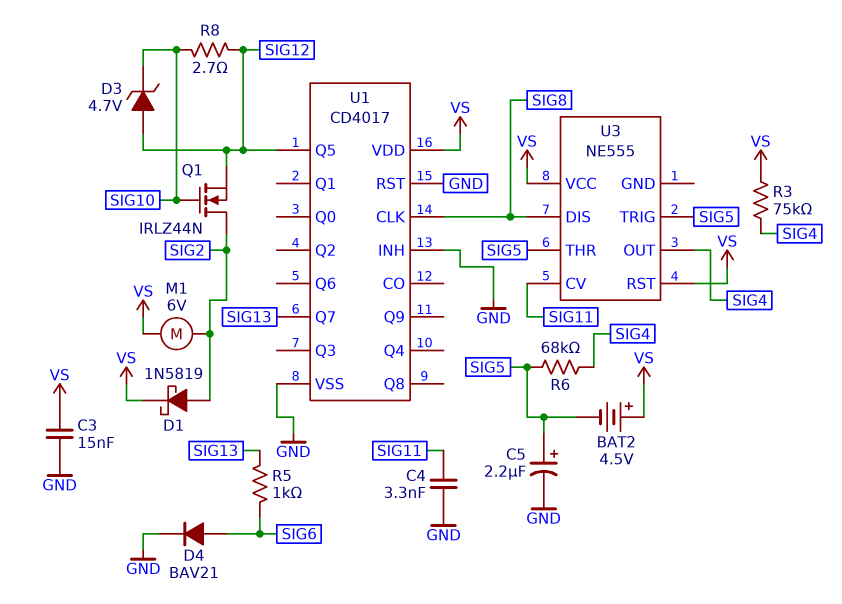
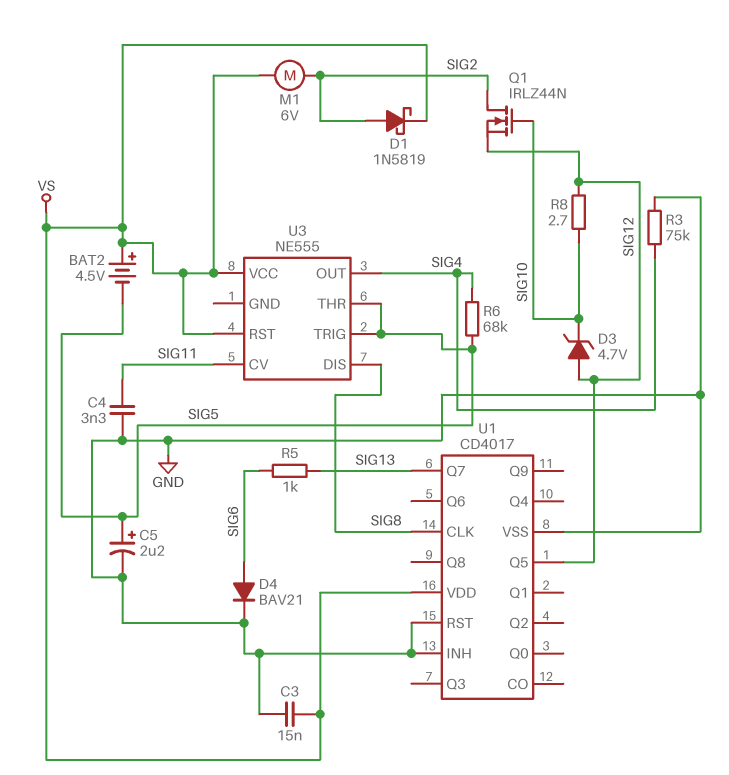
R3: 75k (SIG4, VS) -> 75k (GND, SIG4)

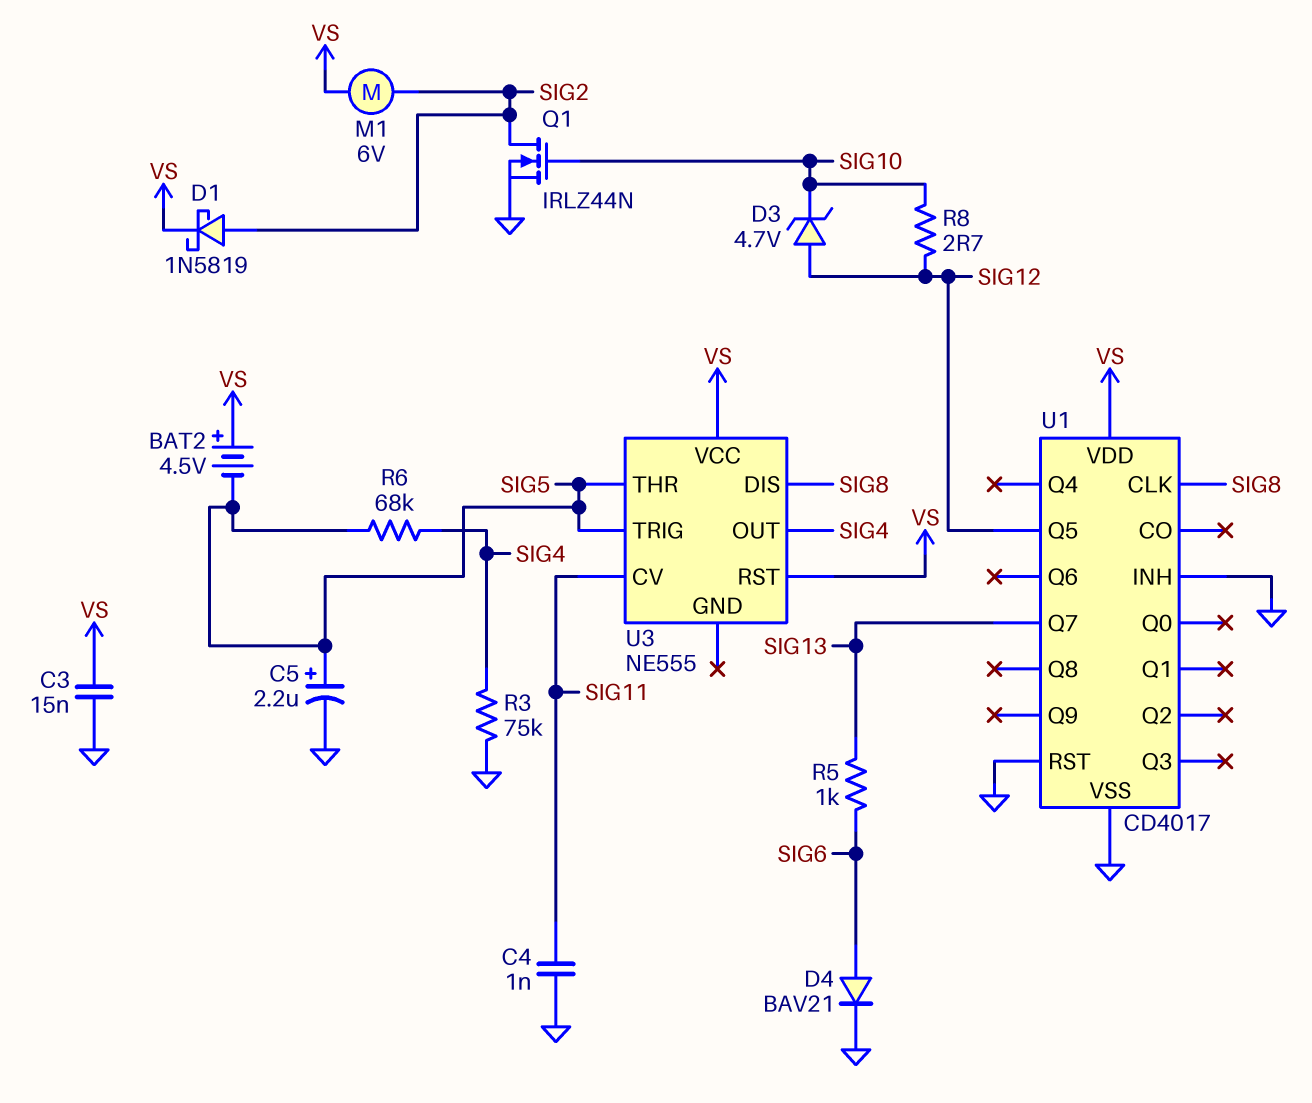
C4: 3.3nF (GND, SIG11) -> 1nF (GND, SIG11)
Q1: NMOS IRLZ44N (G SIG10, D SIG2, S SIG12) -> NMOS IRLZ44N (G SIG10, D SIG2, S GND)

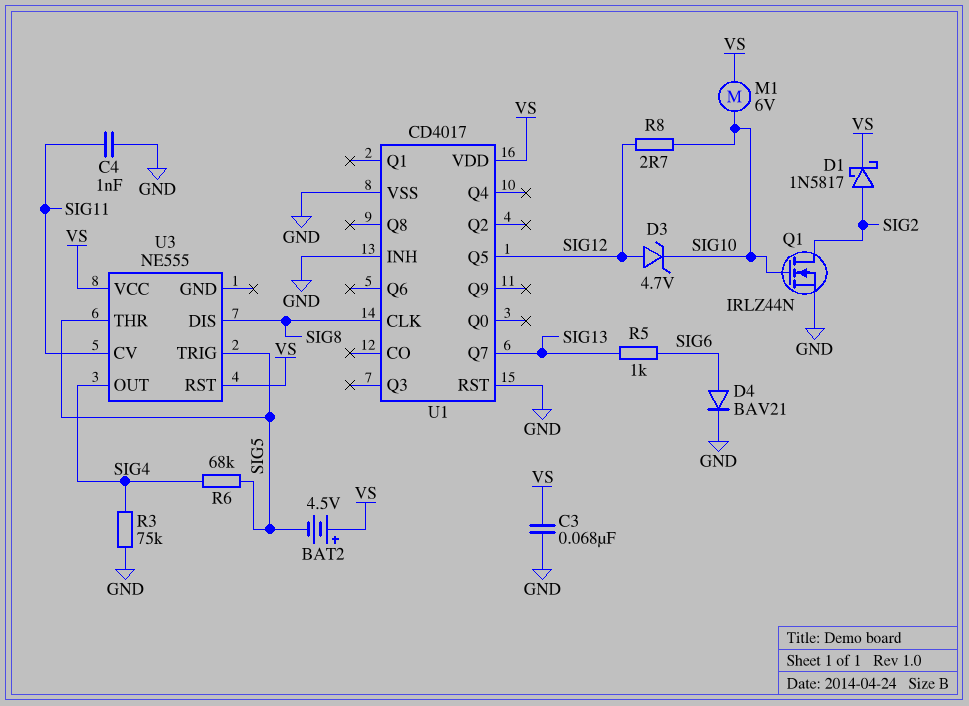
C3: 15nF (GND, VS) -> 68nF (GND, VS)
C5: 2.2uF (plus SIG5, minus GND) -> none
D1: schottky 1N5819 (A SIG2, K VS) -> schottky 1N5817 (A SIG2, K VS)
M1: motor 6V (SIG2, VS) -> motor 6V (SIG10, VS)

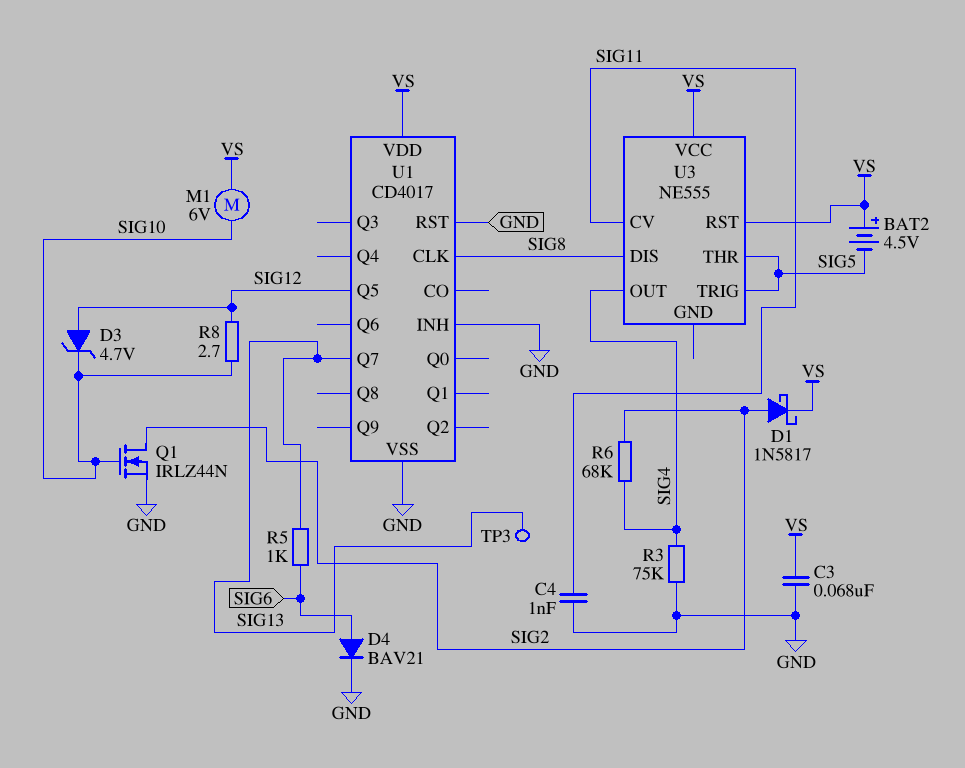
R6: 68k (SIG4, SIG5) -> 68k (SIG2, SIG4)
TP3: none -> test point (SIG13)

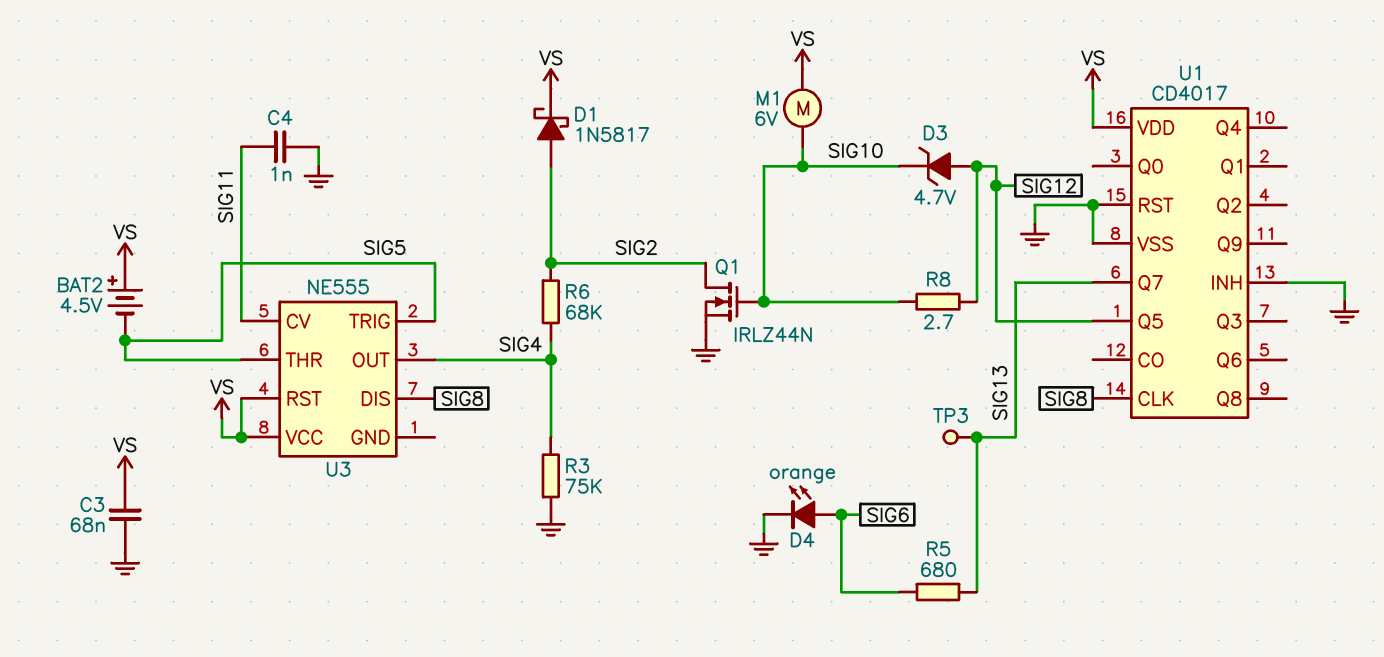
D4: diode BAV21 (A SIG6, K GND) -> LED orange (A SIG6, K GND)
R5: 1k (SIG6, SIG13) -> 680 (SIG6, SIG13)

